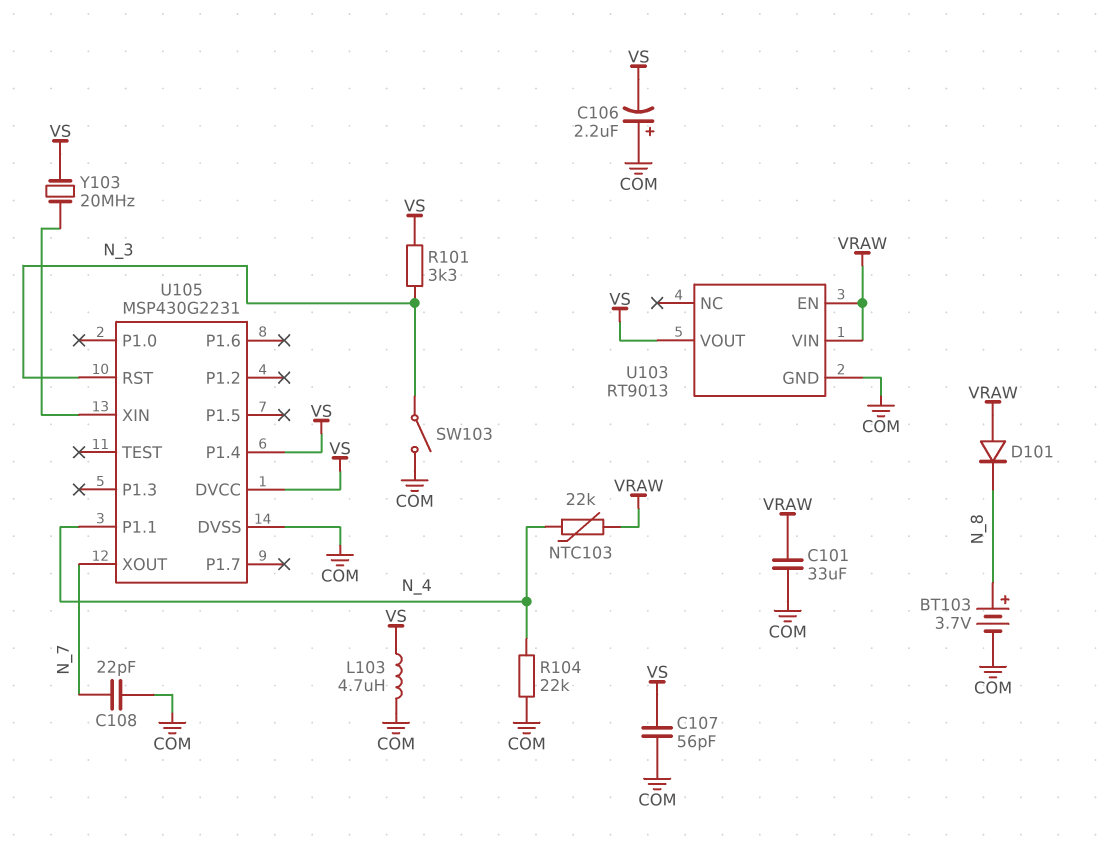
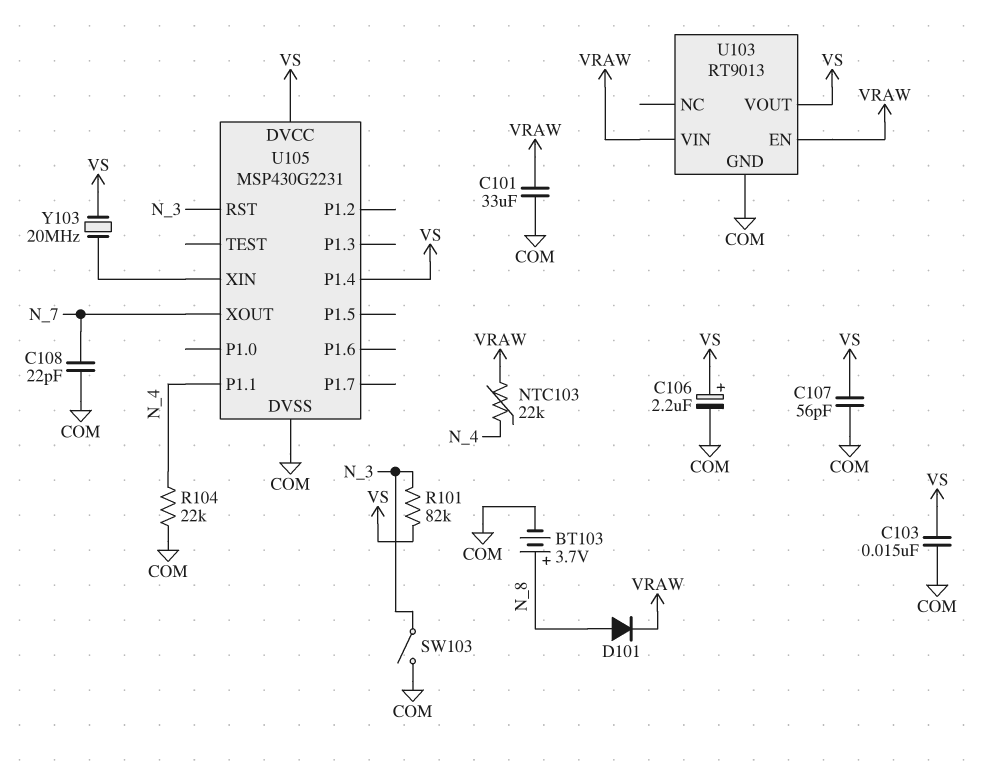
C103: none -> 15nF (COM, VS)
C106: 2.2uF (plus COM, minus VS) -> 2.2uF (plus VS, minus COM)
D101: diode (A VRAW, K N_8) -> diode (A N_8, K VRAW)
L103: 4.7uH (COM, VS) -> none
R101: 3.3k (N_3, VS) -> 82k (N_3, VS)

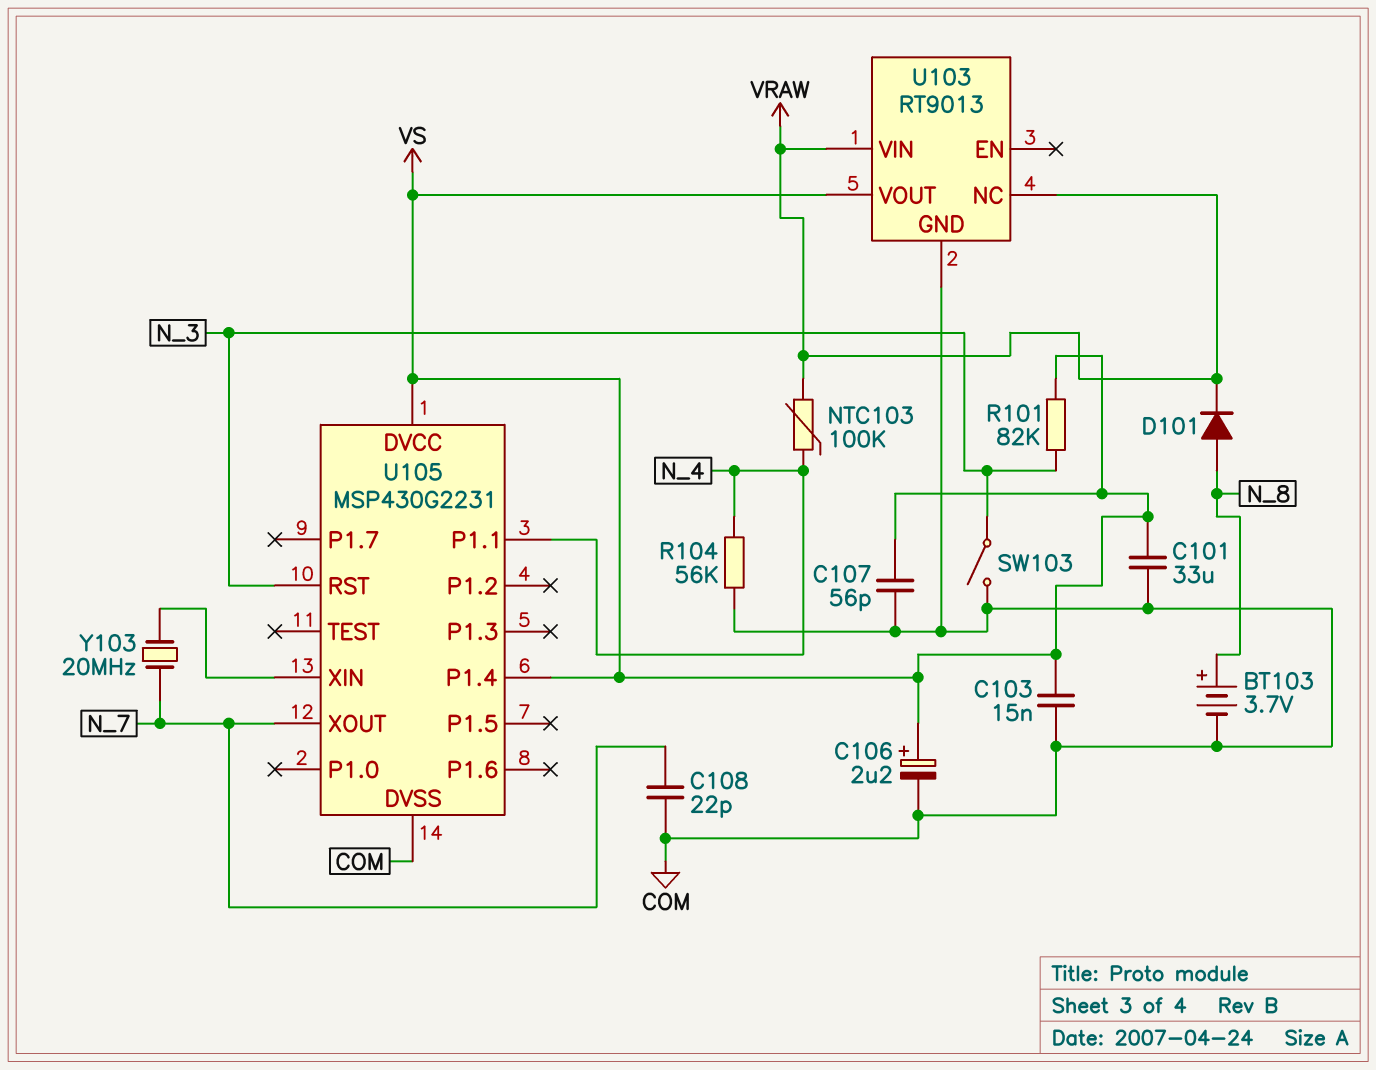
C101: 33uF (COM, VRAW) -> 33uF (COM, VS)
NTC103: 22k (N_4, VRAW) -> 100k (N_4, VRAW)
R104: 22k (COM, N_4) -> 56k (COM, N_4)
U103 pin EN: VRAW -> none
U103 pin NC: none -> VRAW
Y103: 20MHz (U105/XIN, VS) -> 20MHz (N_7, U105/XIN)

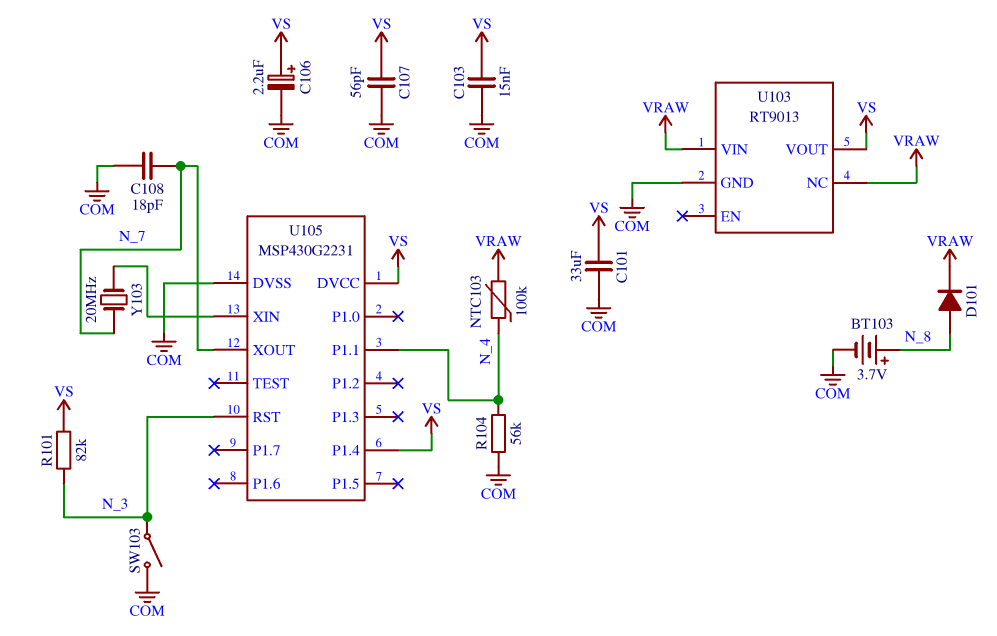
C108: 22pF (COM, N_7) -> 18pF (COM, N_7)

